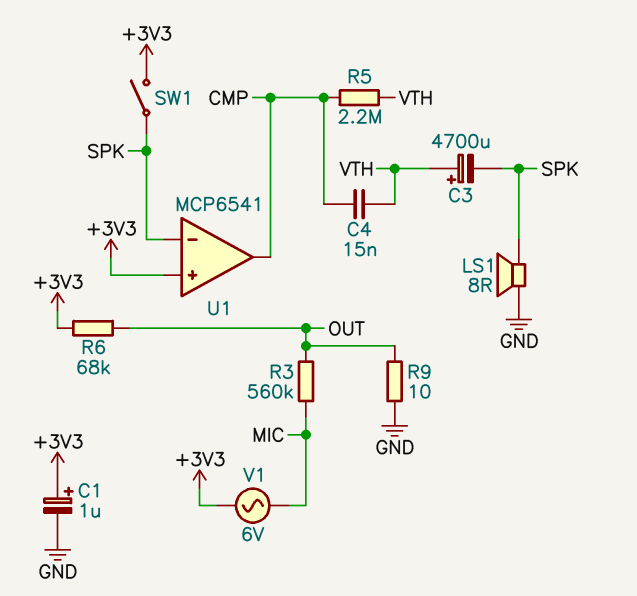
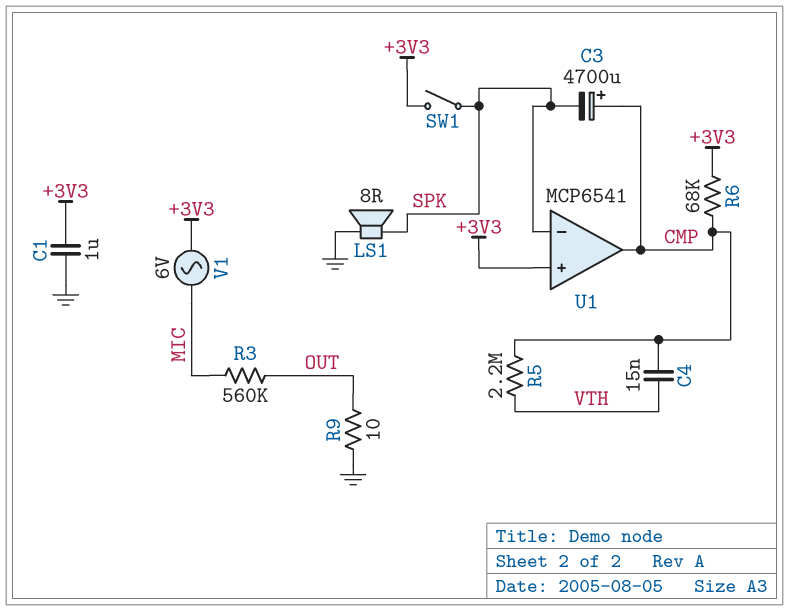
C1: 1uF (plus +3V3, minus GND) -> 1uF (+3V3, GND)
C3: 4700uF (plus VTH, minus SPK) -> 4700uF (plus CMP, minus SPK)
R6: 68k (+3V3, OUT) -> 68k (+3V3, CMP)

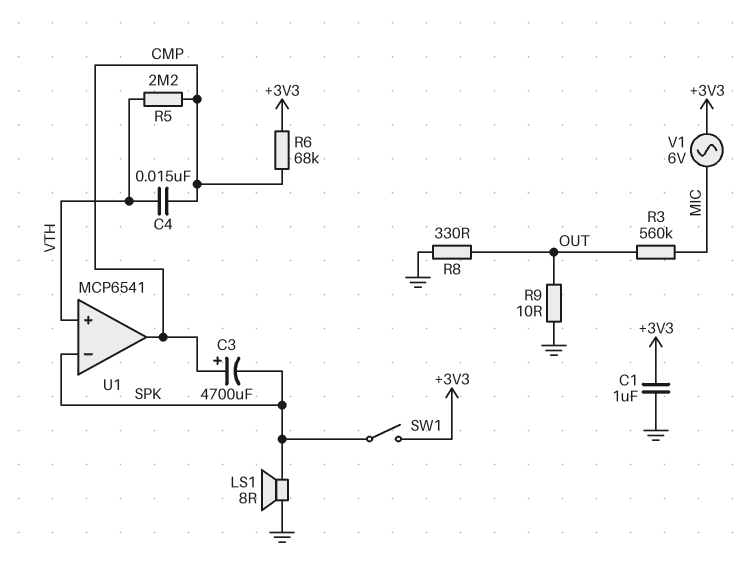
R8: none -> 330 (GND, OUT)
U1 pin in+: +3V3 -> VTH

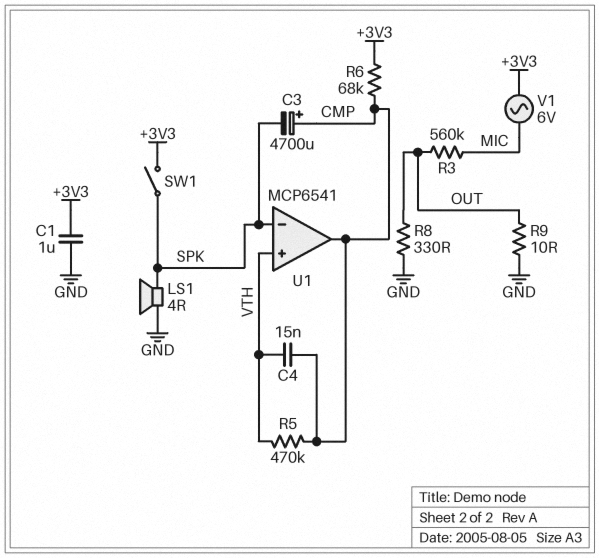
LS1: speaker 8R (GND, SPK) -> speaker 4R (GND, SPK)
R5: 2.2M (CMP, VTH) -> 470k (CMP, VTH)

